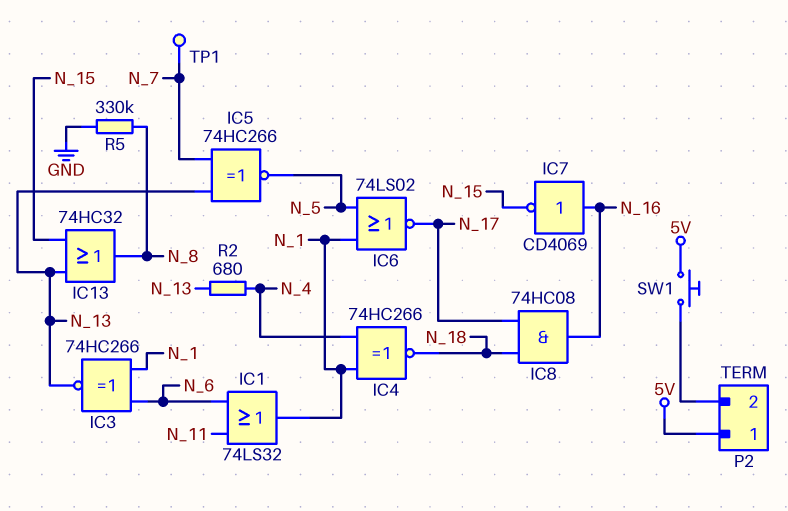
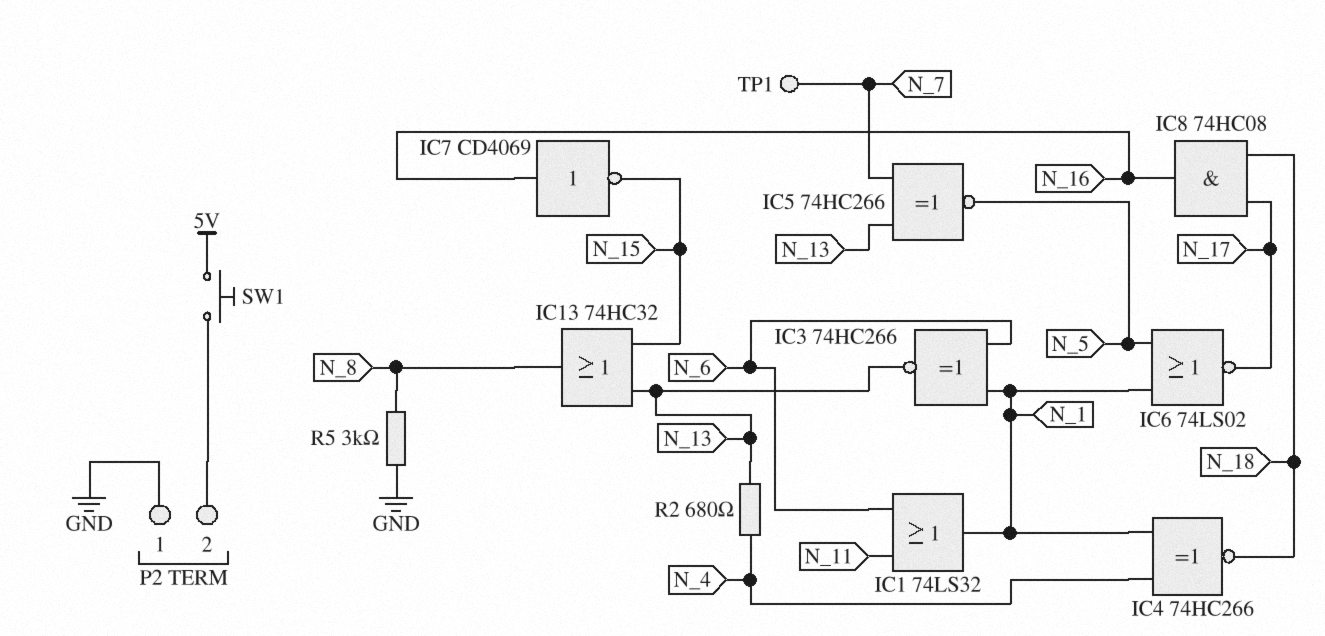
P2 pin 1: 5V -> GND
R5: 330k (GND, N_8) -> 3k (GND, N_8)

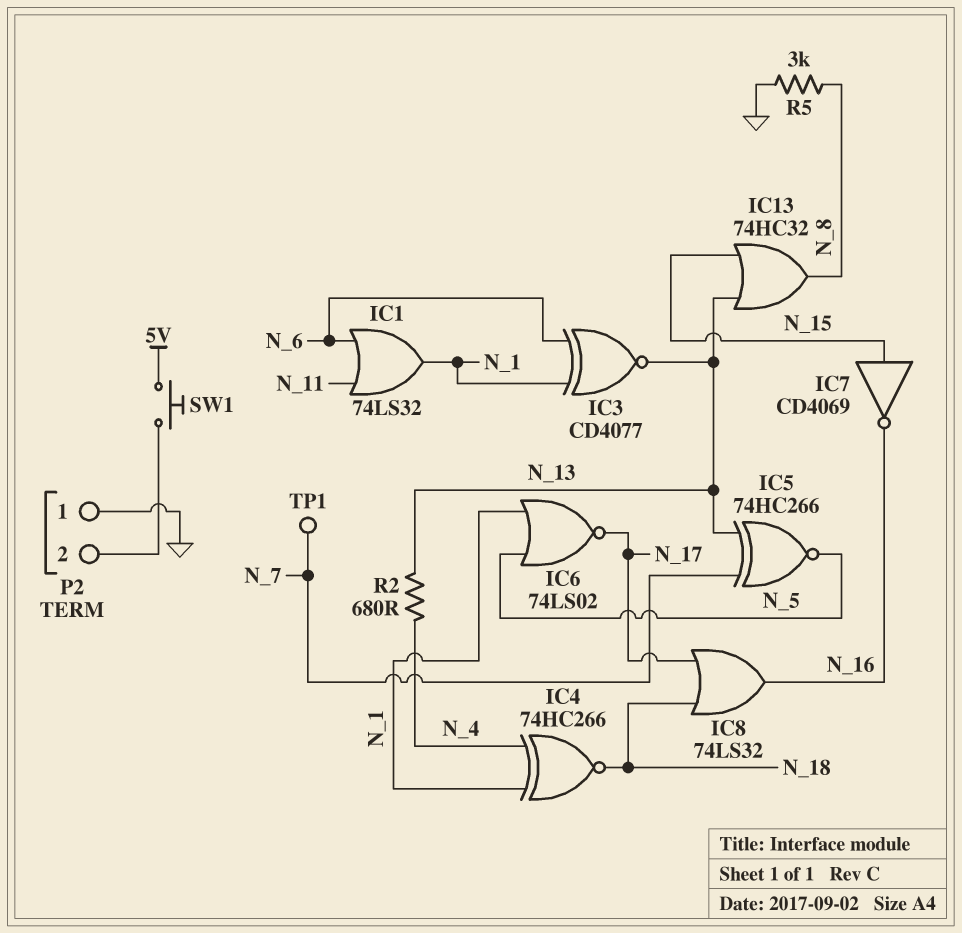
IC3: XNOR 74HC266 (in N_1, in N_6, out N_13) -> XNOR CD4077 (in N_1, in N_6, out N_13)
IC7: NOT CD4069 (in N_16, out N_15) -> NOT CD4069 (in N_15, out N_16)
IC8: AND 74HC08 (in N_17, in N_18, out N_16) -> OR 74LS32 (in N_17, in N_18, out N_16)

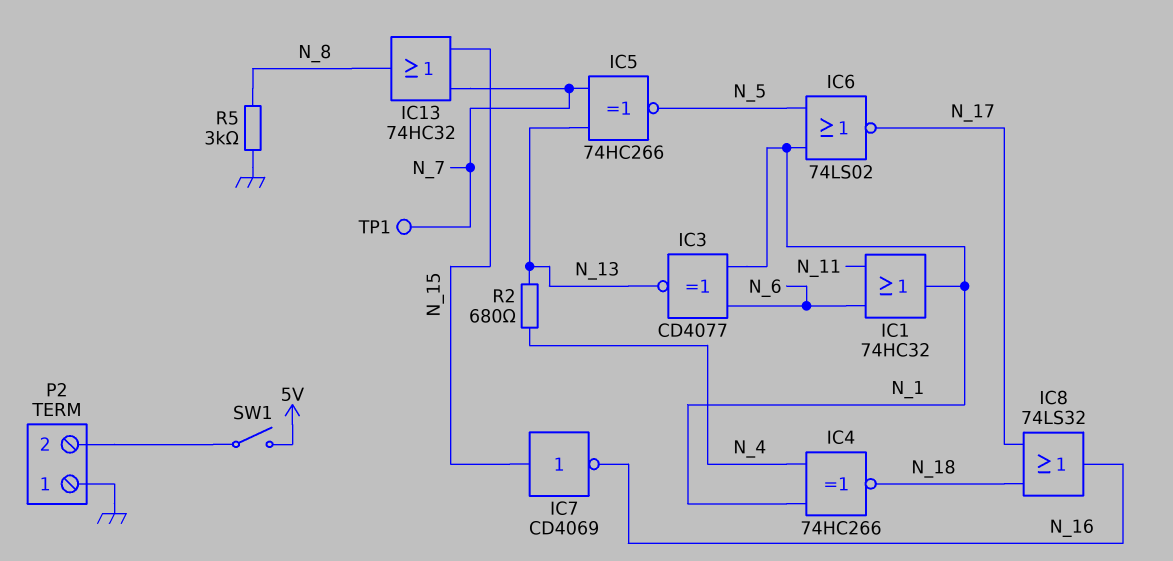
IC1: OR 74LS32 (in N_6, in N_11, out N_1) -> OR 74HC32 (in N_6, in N_11, out N_1)
IC13: OR 74HC32 (in N_13, in N_15, out N_8) -> OR 74HC32 (in N_7, in N_15, out N_8)
SW1: button (5V, P2/2) -> switch (5V, P2/2)

